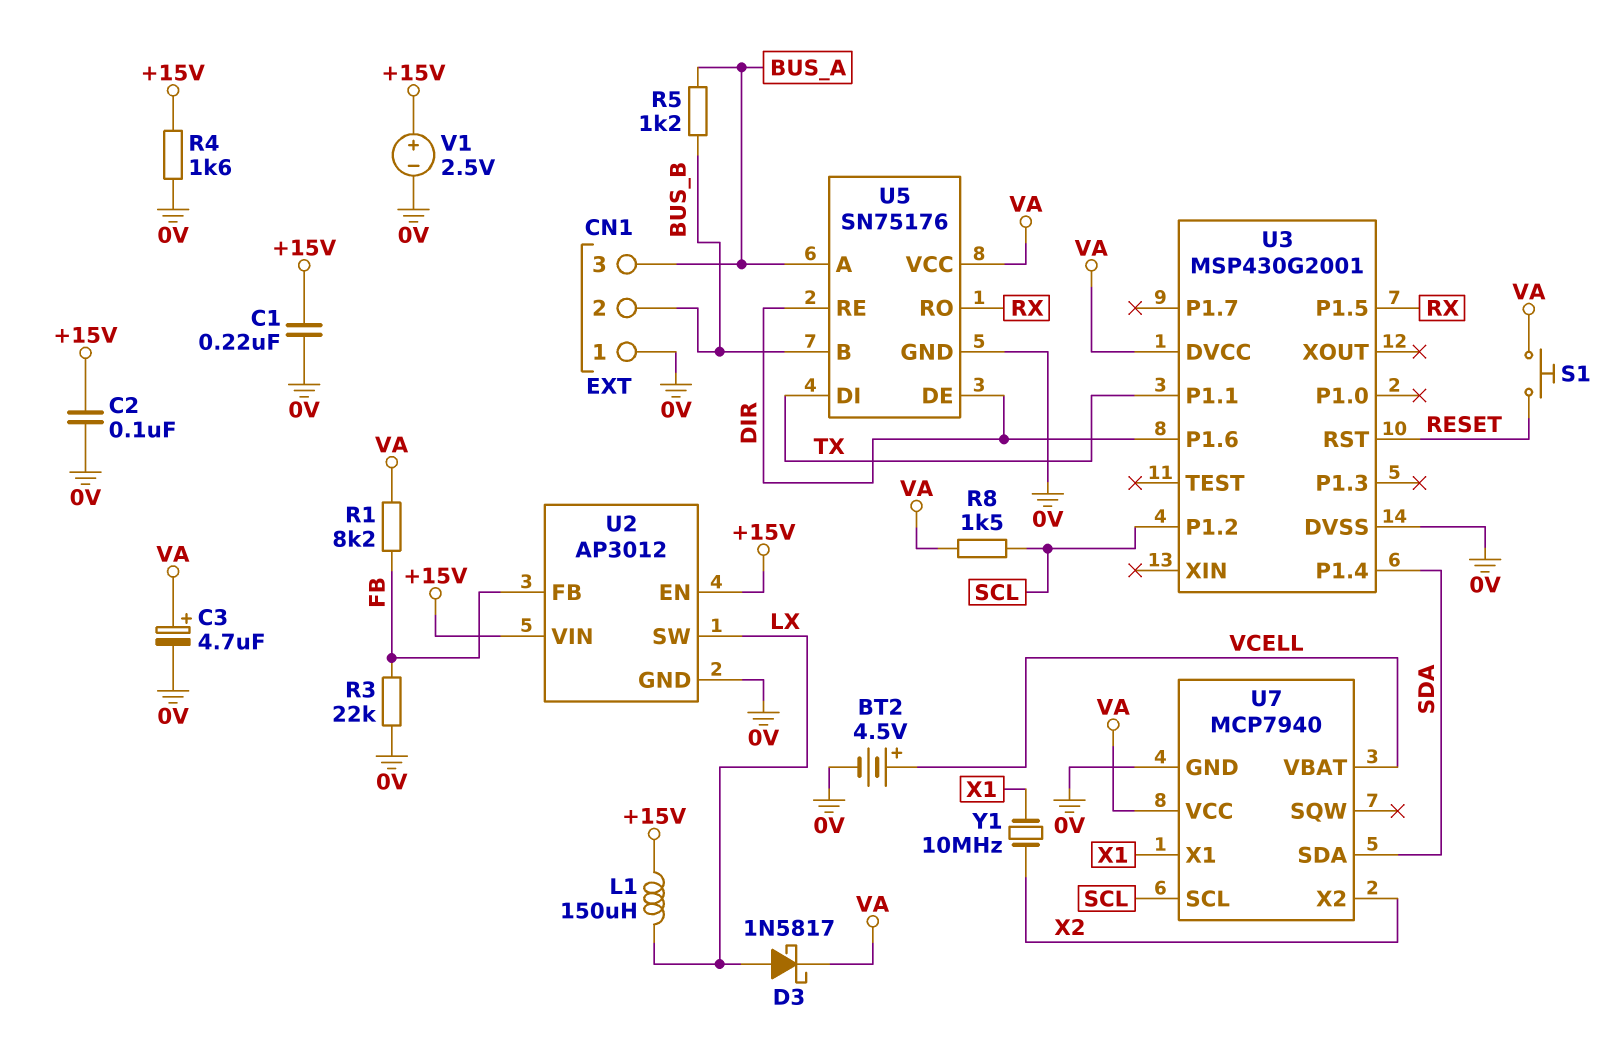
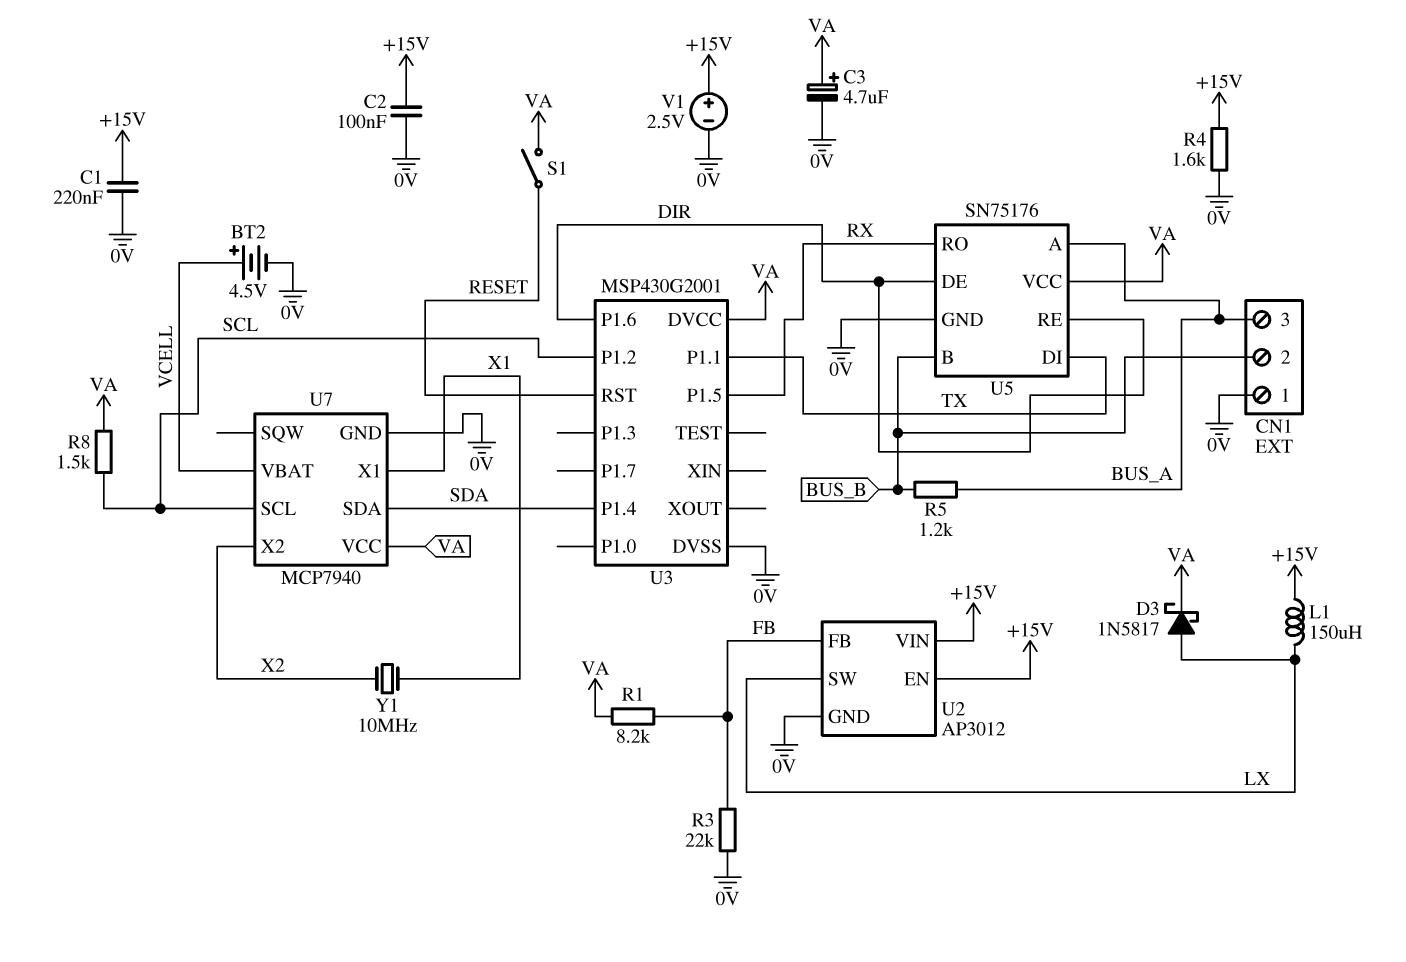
S1: button (RESET, VA) -> switch (RESET, VA)

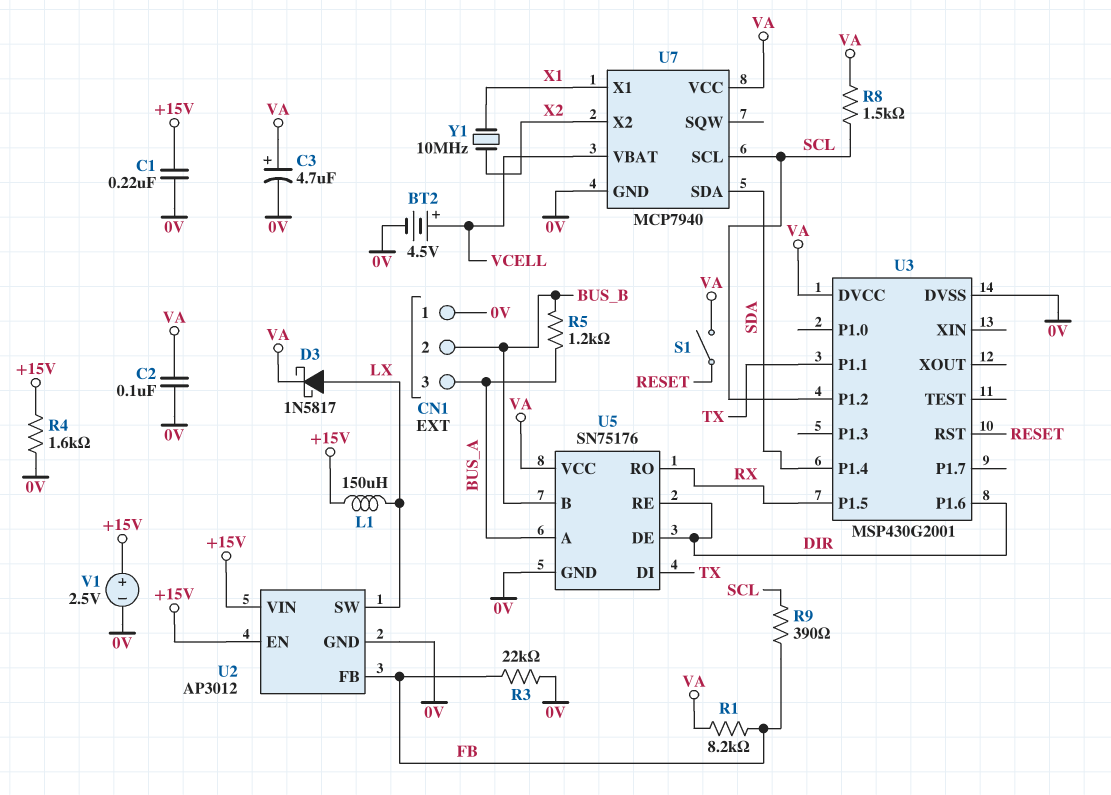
C2: 100nF (+15V, 0V) -> 100nF (0V, VA)
R9: none -> 390 (FB, SCL)

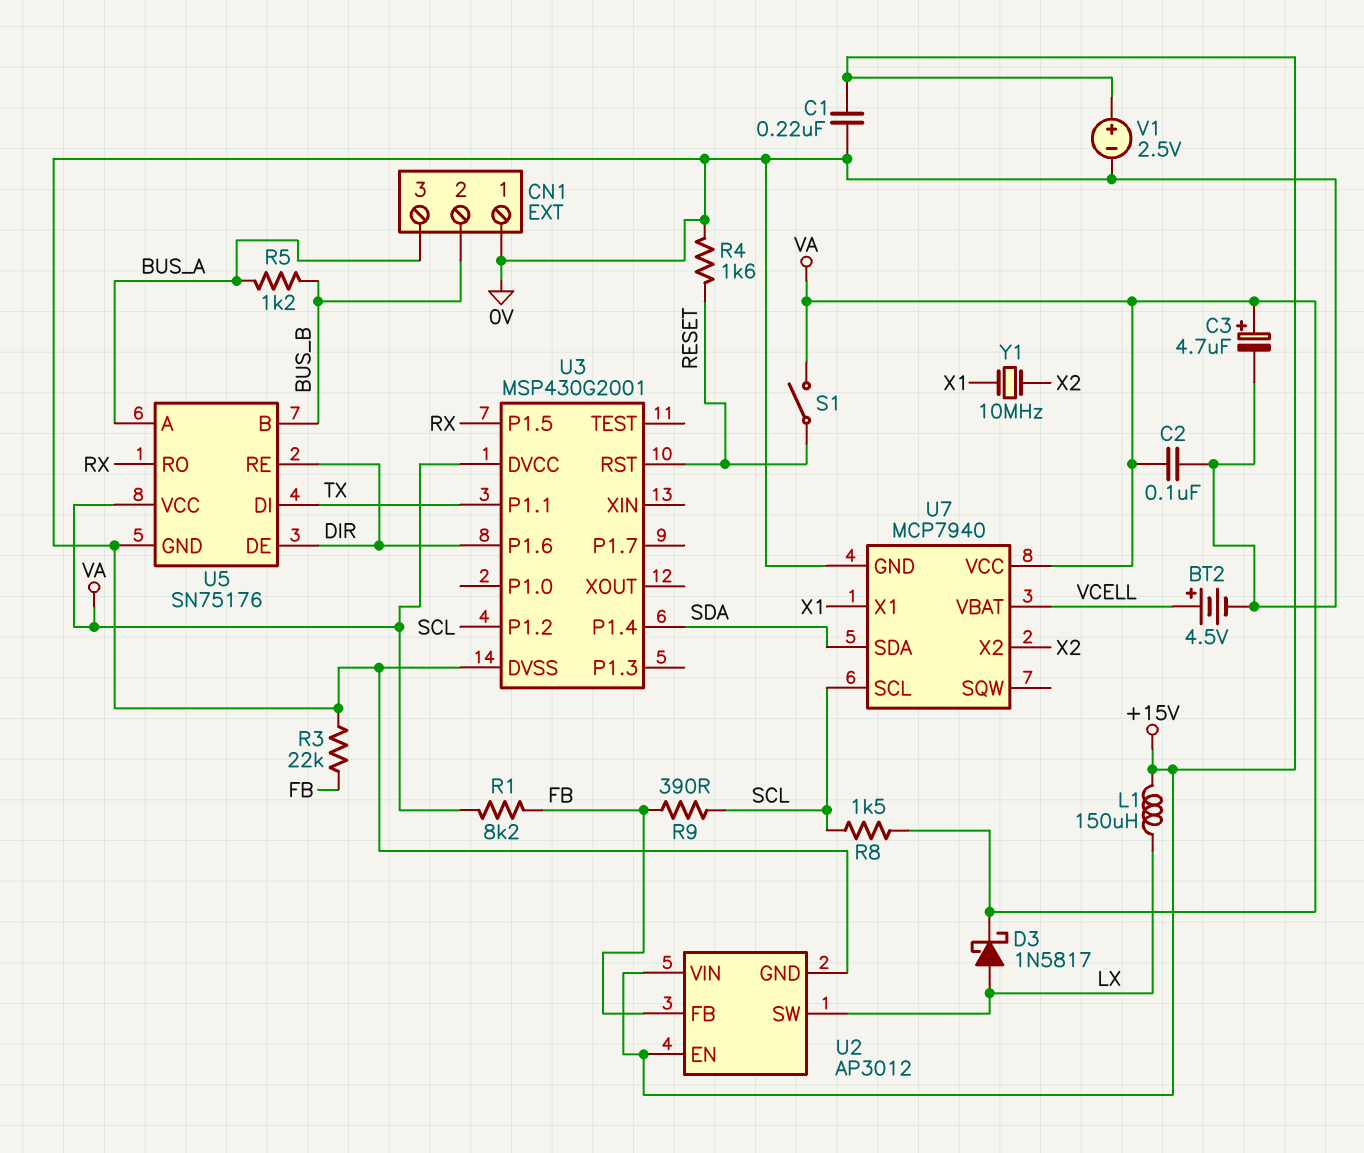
R4: 1.6k (+15V, 0V) -> 1.6k (0V, RESET)

